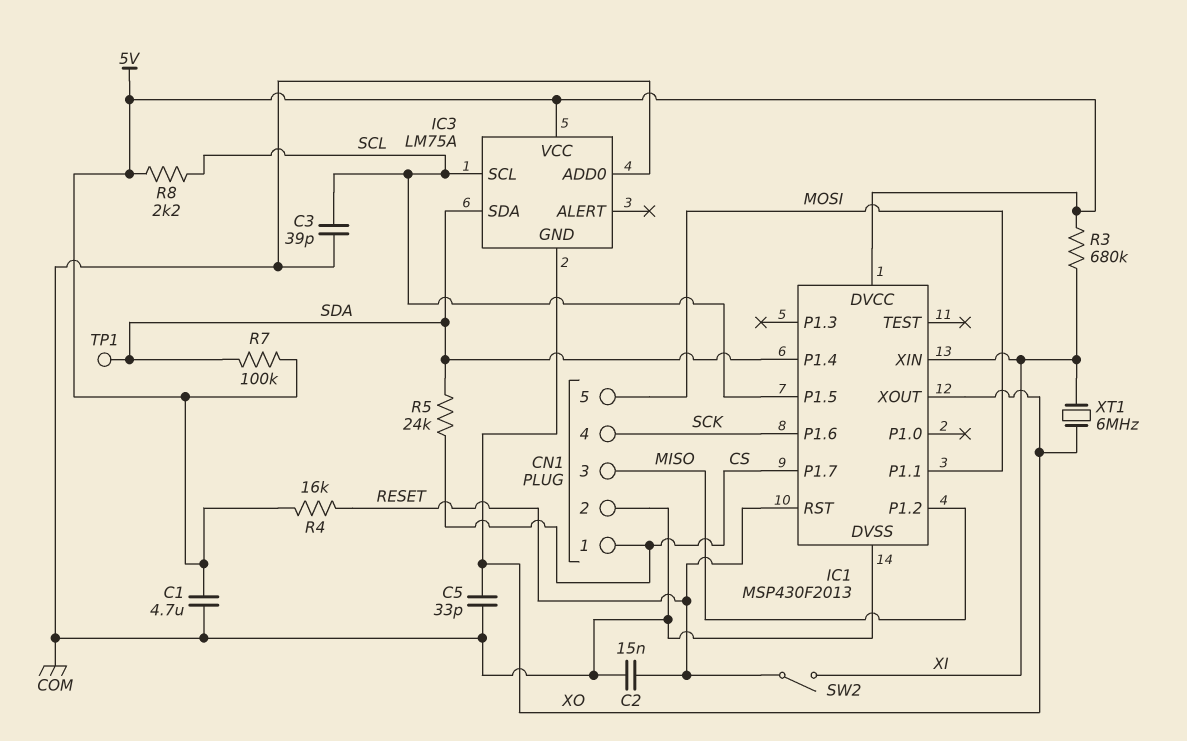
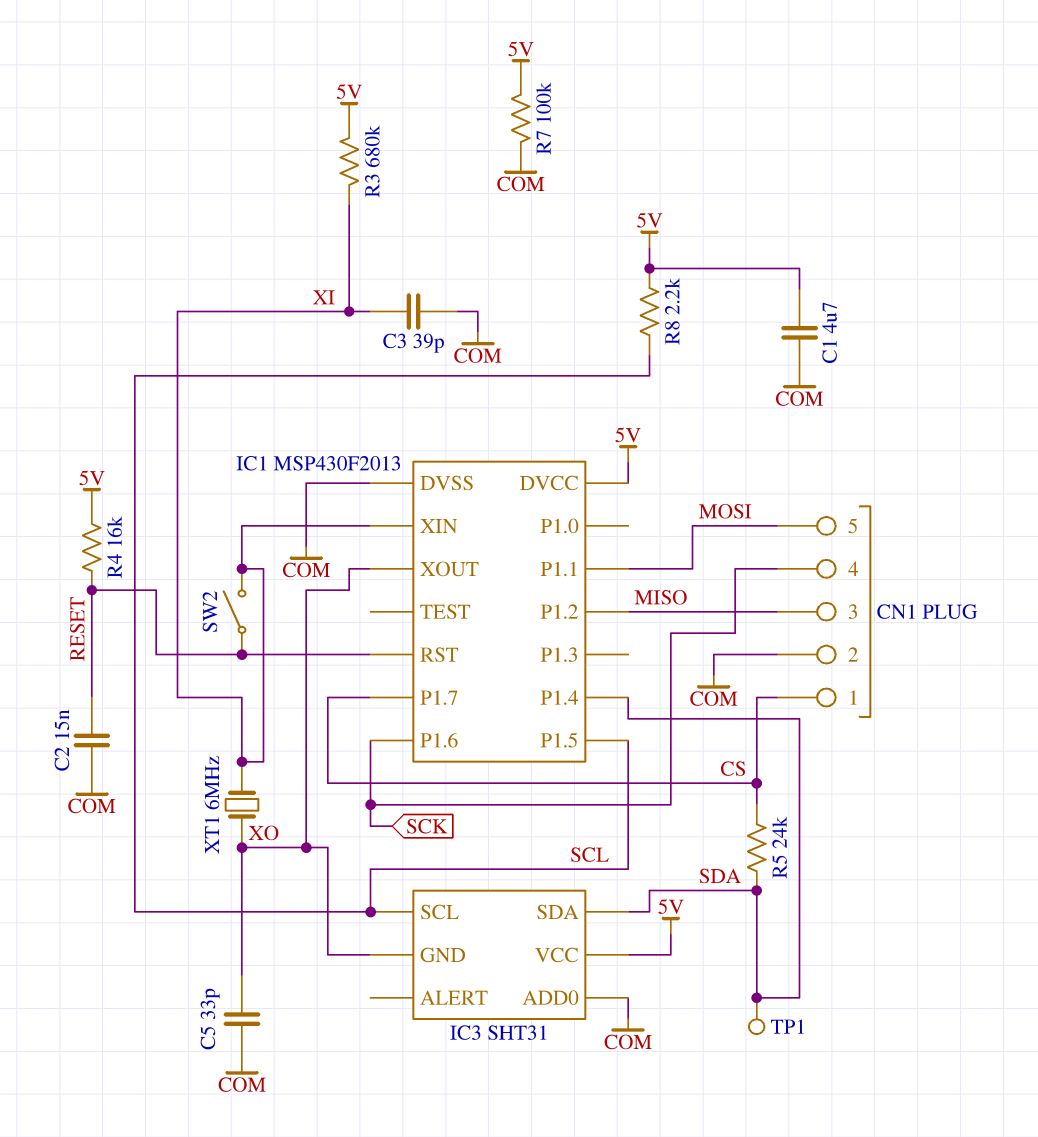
C3: 39pF (COM, SCL) -> 39pF (COM, XI)
IC3: LM75A -> SHT31
R7: 100k (5V, SDA) -> 100k (5V, COM)

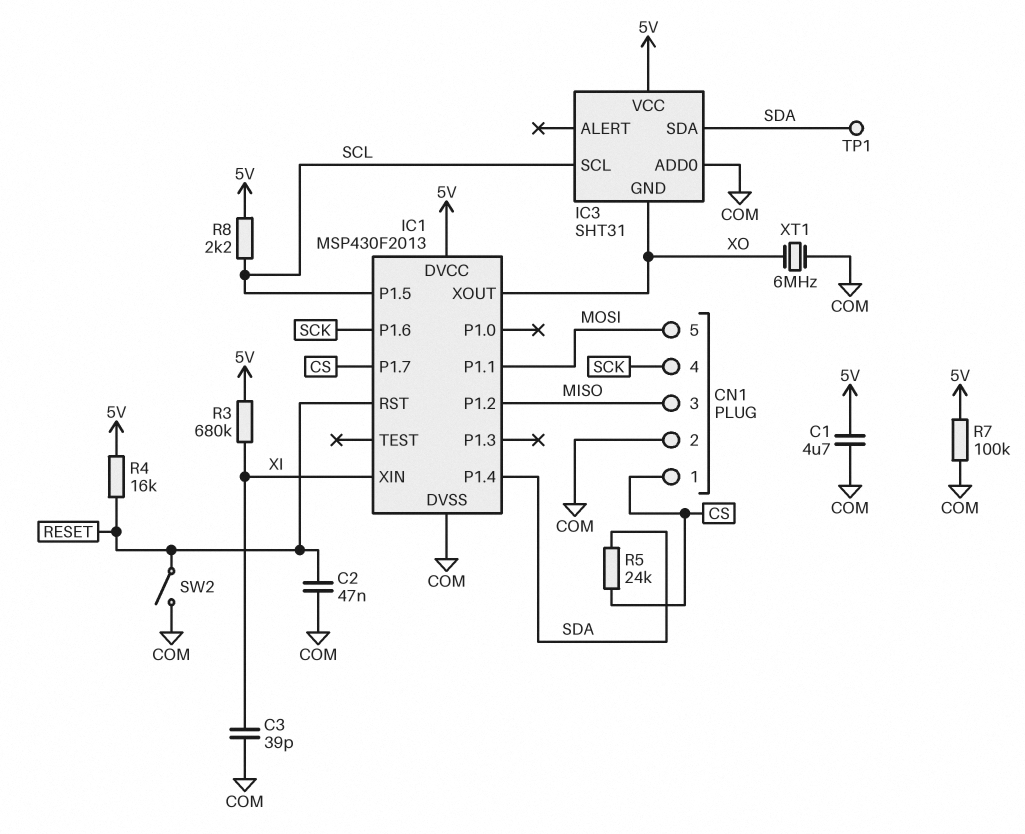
C2: 15nF (COM, RESET) -> 47nF (COM, RESET)
C5: 33pF (COM, XO) -> none
SW2: switch (RESET, XI) -> switch (COM, RESET)
XT1: 6MHz (XI, XO) -> 6MHz (COM, XO)

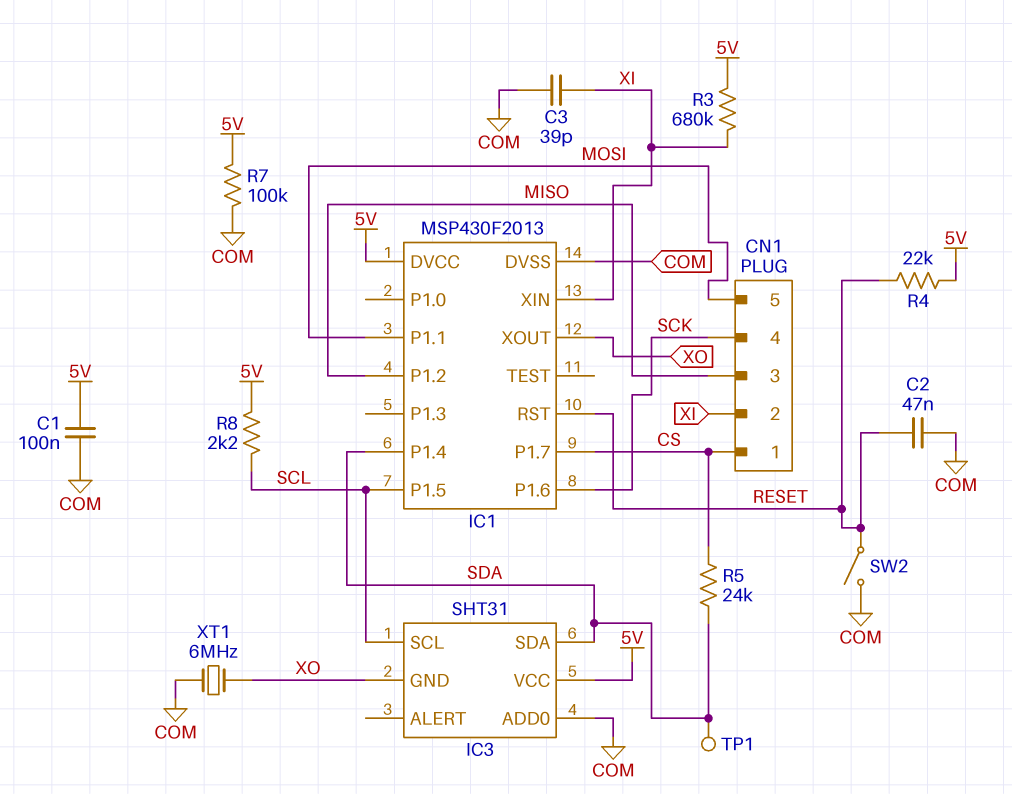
C1: 4.7uF (5V, COM) -> 100nF (5V, COM)
CN1 pin 2: COM -> XI
R4: 16k (5V, RESET) -> 22k (5V, RESET)

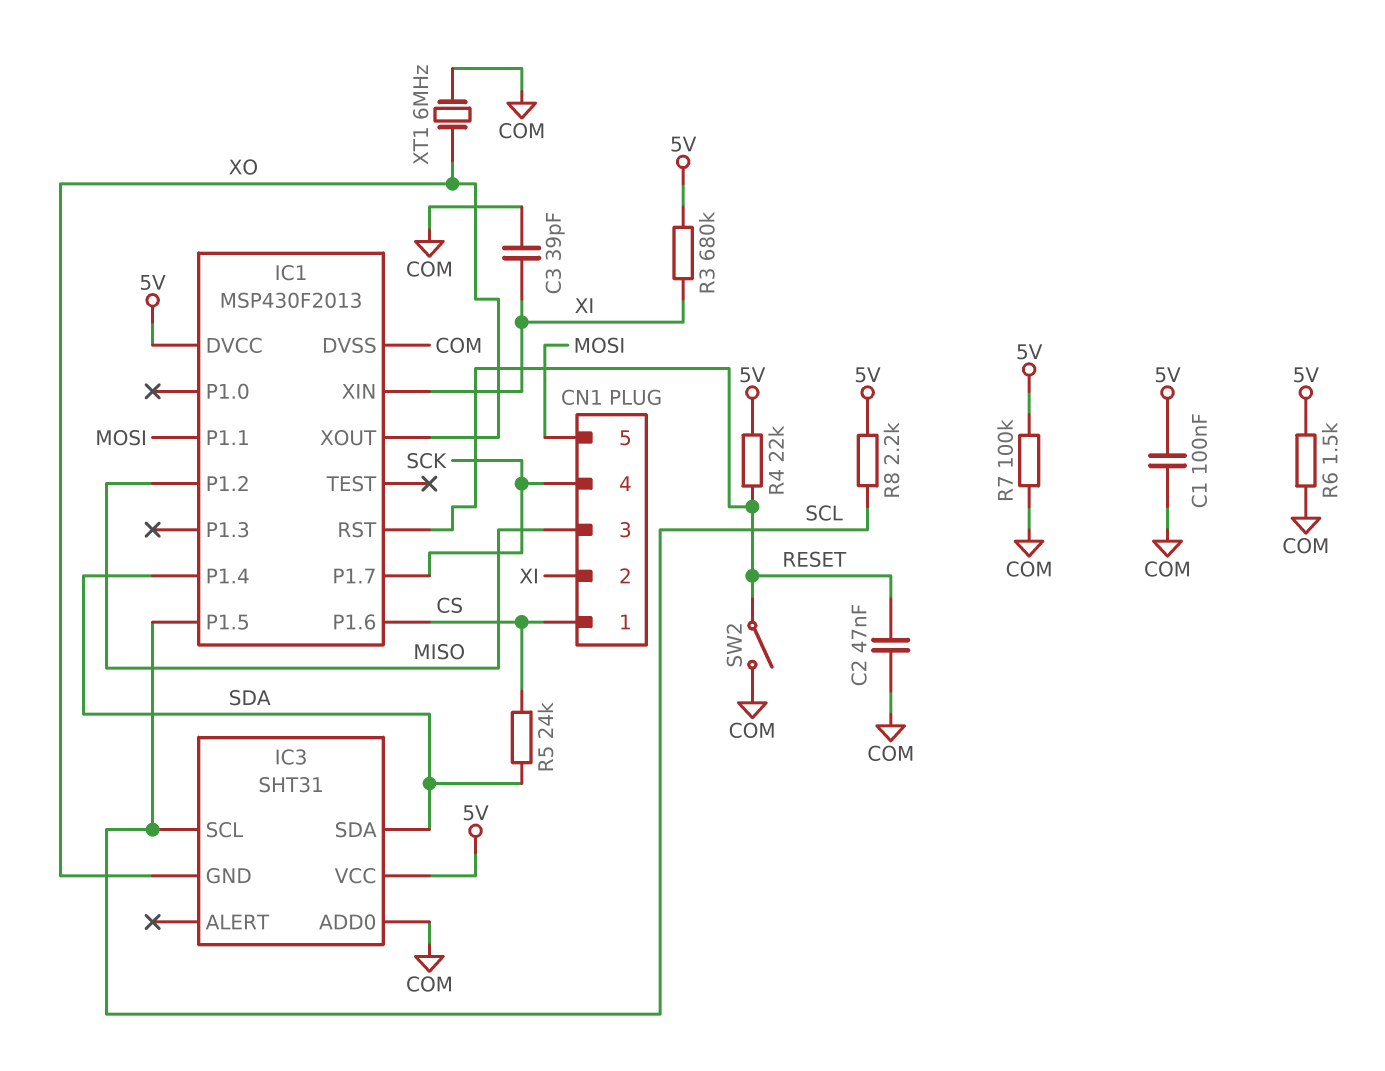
IC1 pin P1.6: SCK -> CS
IC1 pin P1.7: CS -> SCK
R6: none -> 1.5k (5V, COM)
TP1: test point (SDA) -> none

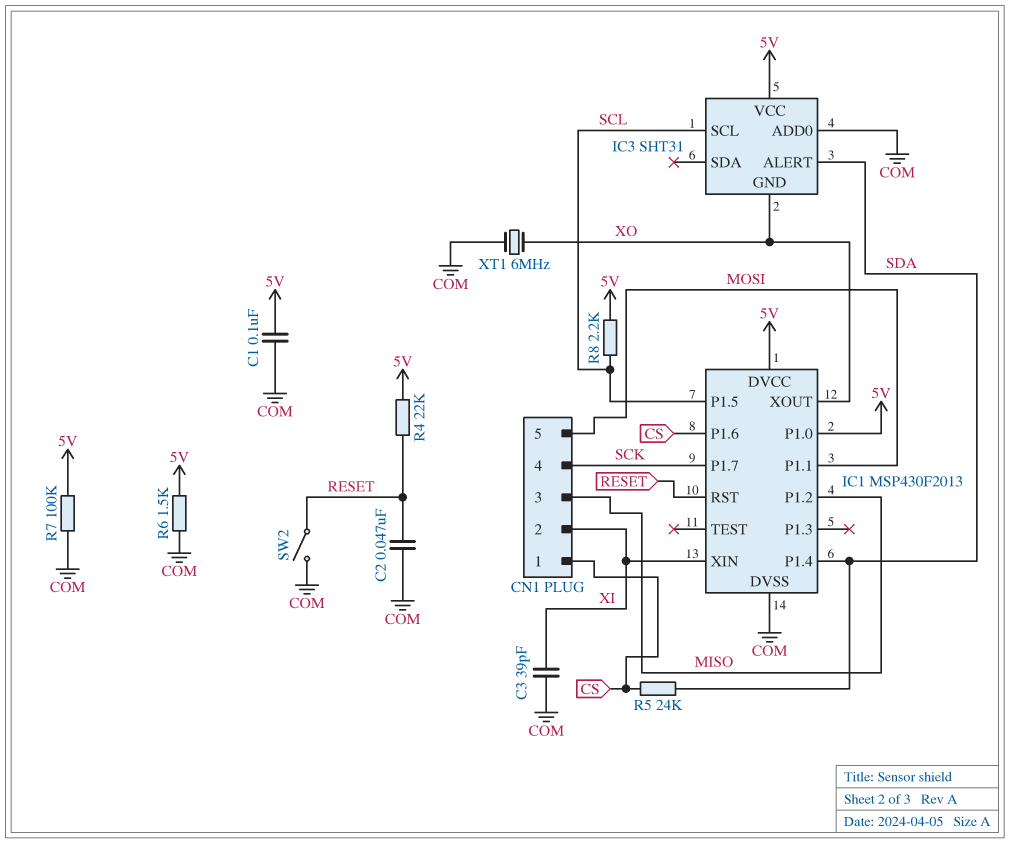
IC1 pin P1.0: none -> 5V
IC3 pin ALERT: none -> SDA
IC3 pin SDA: SDA -> none
R3: 680k (5V, XI) -> none

